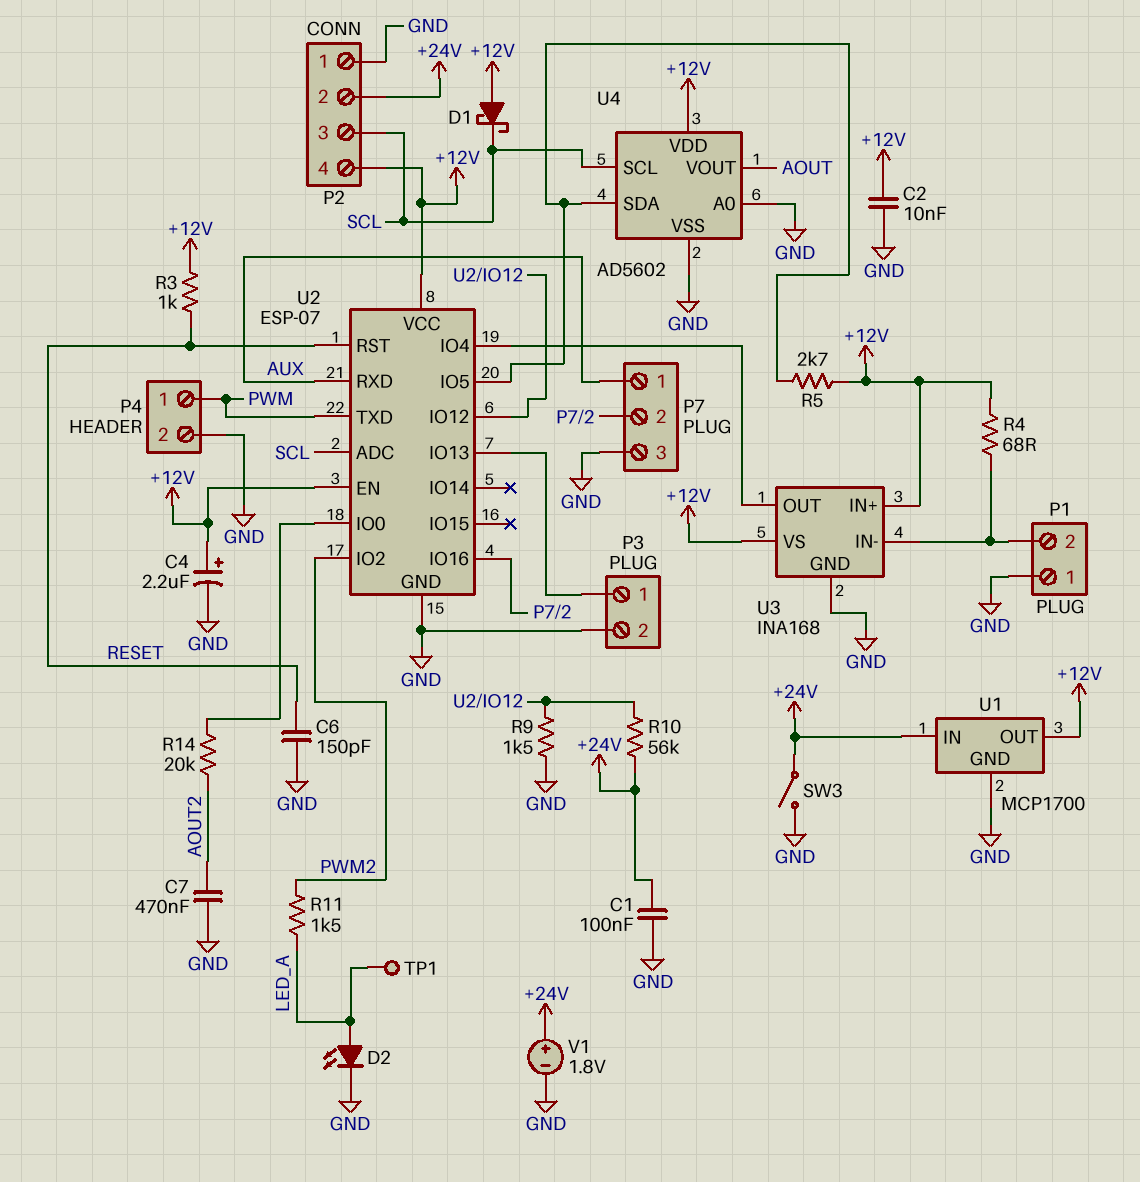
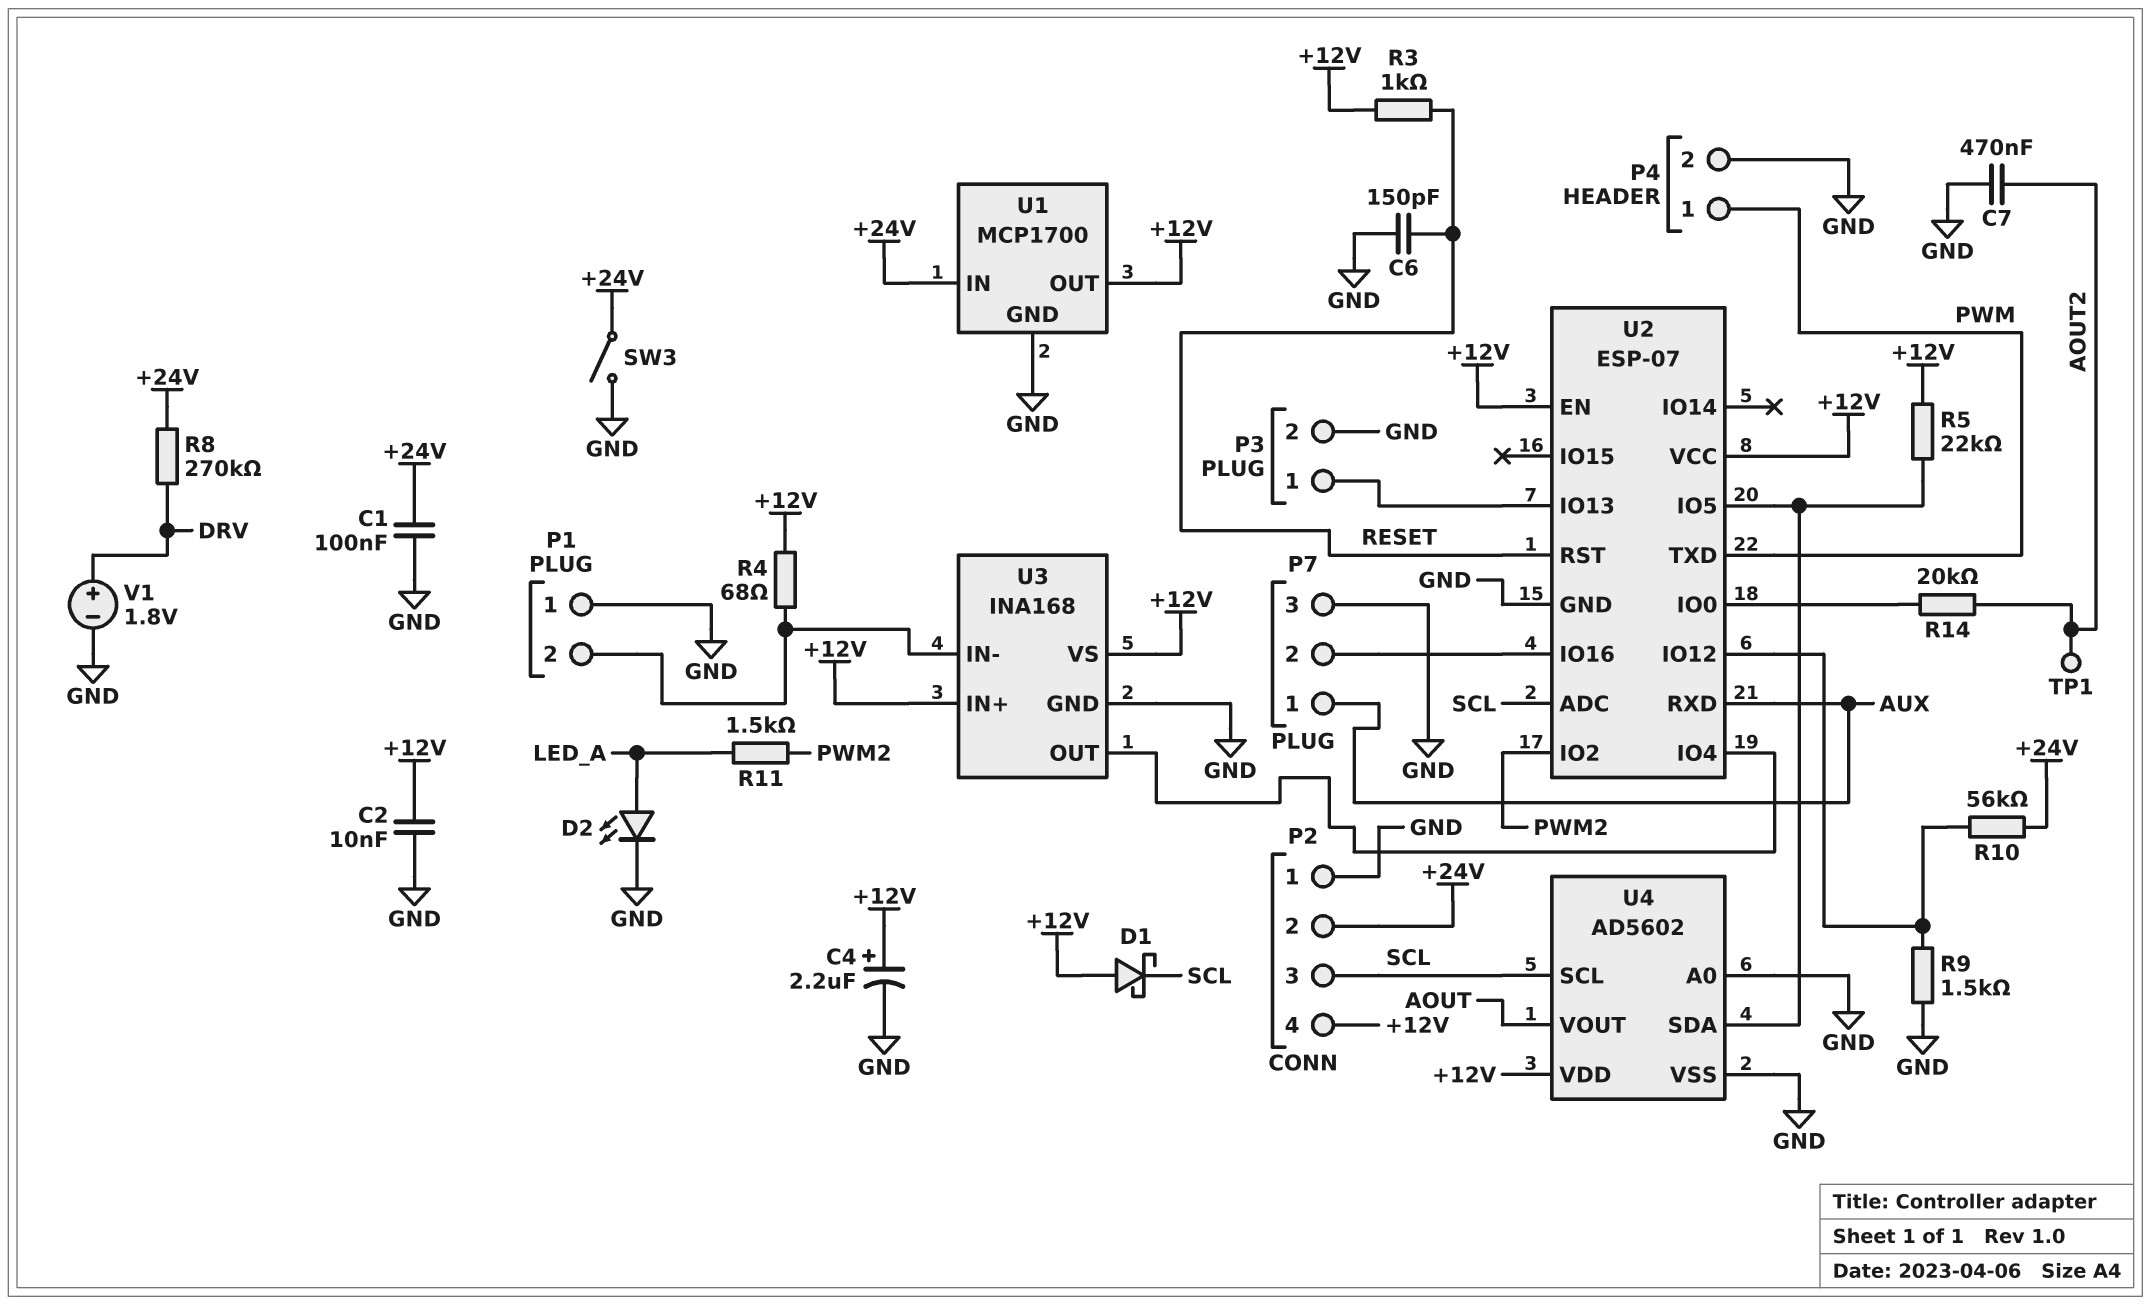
R5: 2.7k (+12V, U2/IO5) -> 22k (+12V, U2/IO5)
R8: none -> 270k (+24V, DRV)
TP1: test point (LED_A) -> test point (AOUT2)
V1: 1.8V (plus +24V, minus GND) -> 1.8V (plus DRV, minus GND)

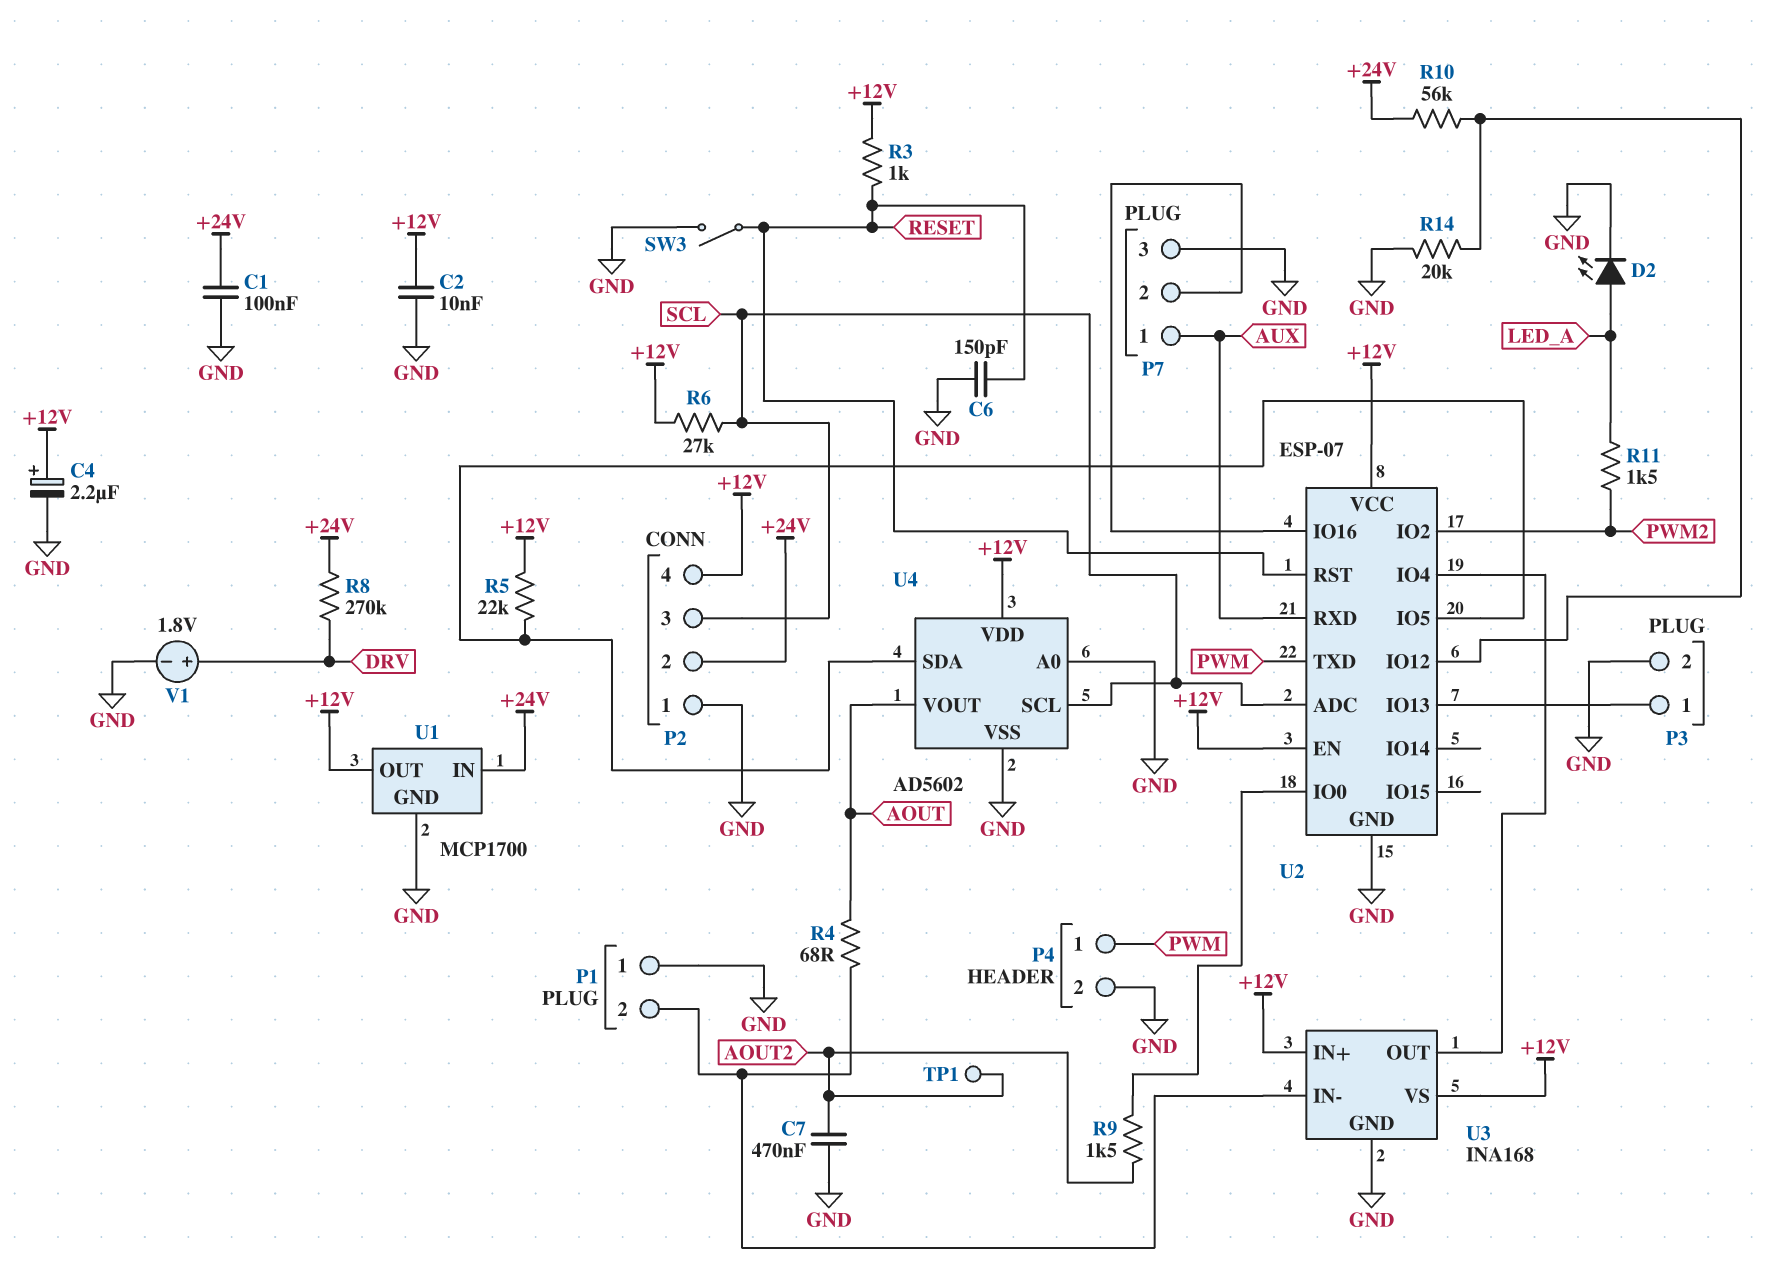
D1: schottky (A +12V, K SCL) -> none
R4: 68 (+12V, P1/2) -> 68 (AOUT, P1/2)
R6: none -> 27k (+12V, SCL)
R9: 1.5k (GND, U2/IO12) -> 1.5k (AOUT2, U2/IO0)
R14: 20k (AOUT2, U2/IO0) -> 20k (GND, U2/IO12)
SW3: switch (+24V, GND) -> switch (GND, RESET)

